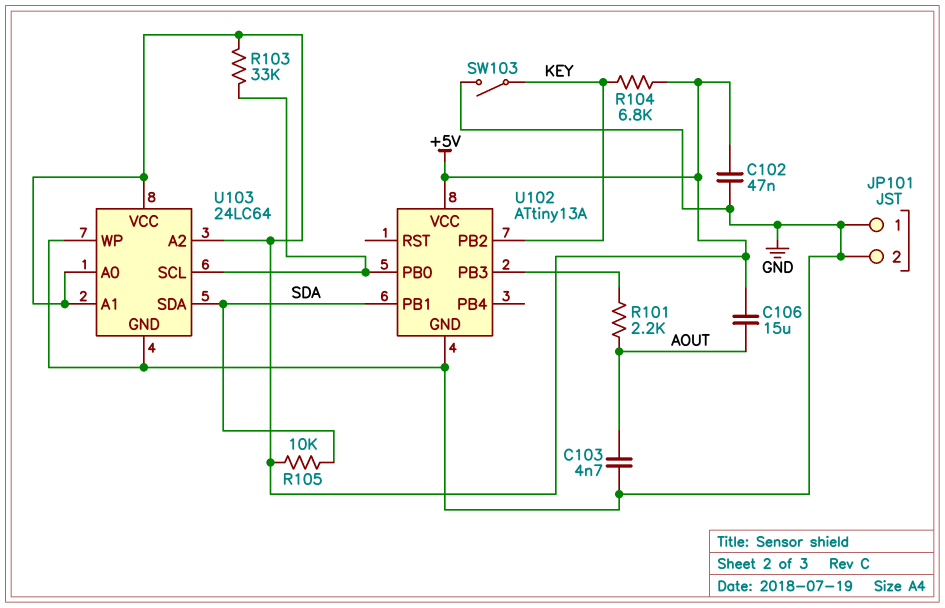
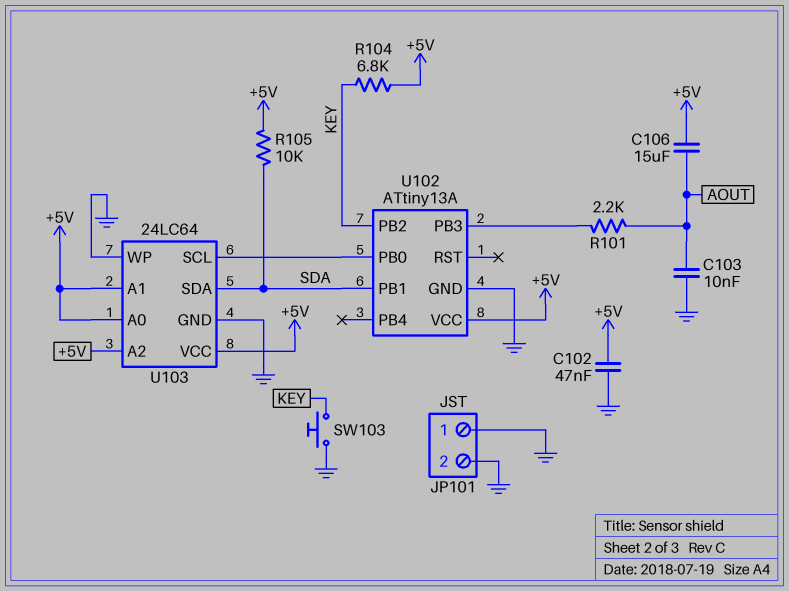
C103: 4.7nF (AOUT, GND) -> 10nF (AOUT, GND)
R103: 33k (+5V, U102/PB0) -> none
SW103: switch (GND, KEY) -> button (GND, KEY)

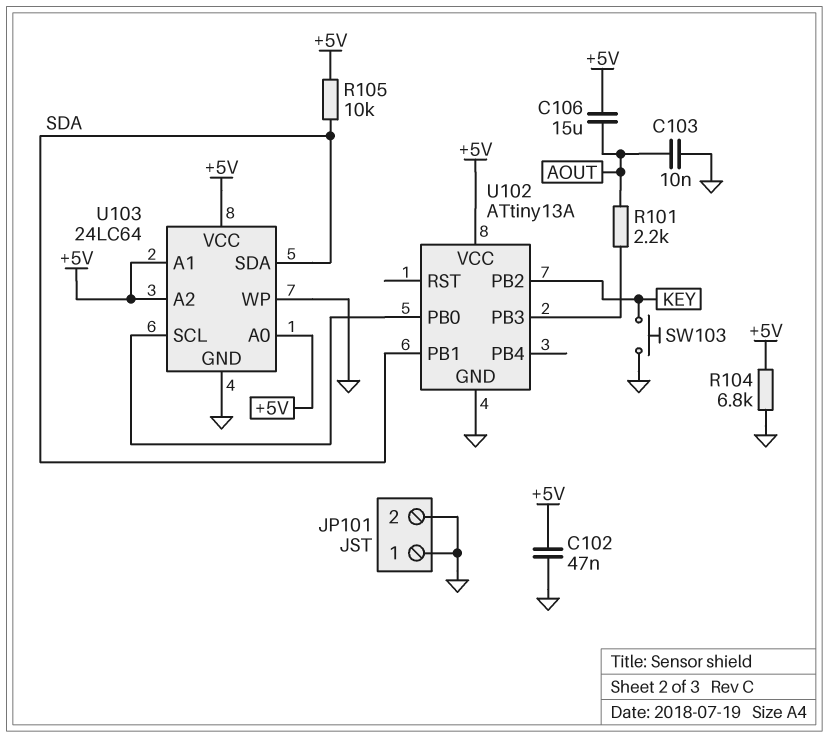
R104: 6.8k (+5V, KEY) -> 6.8k (+5V, GND)

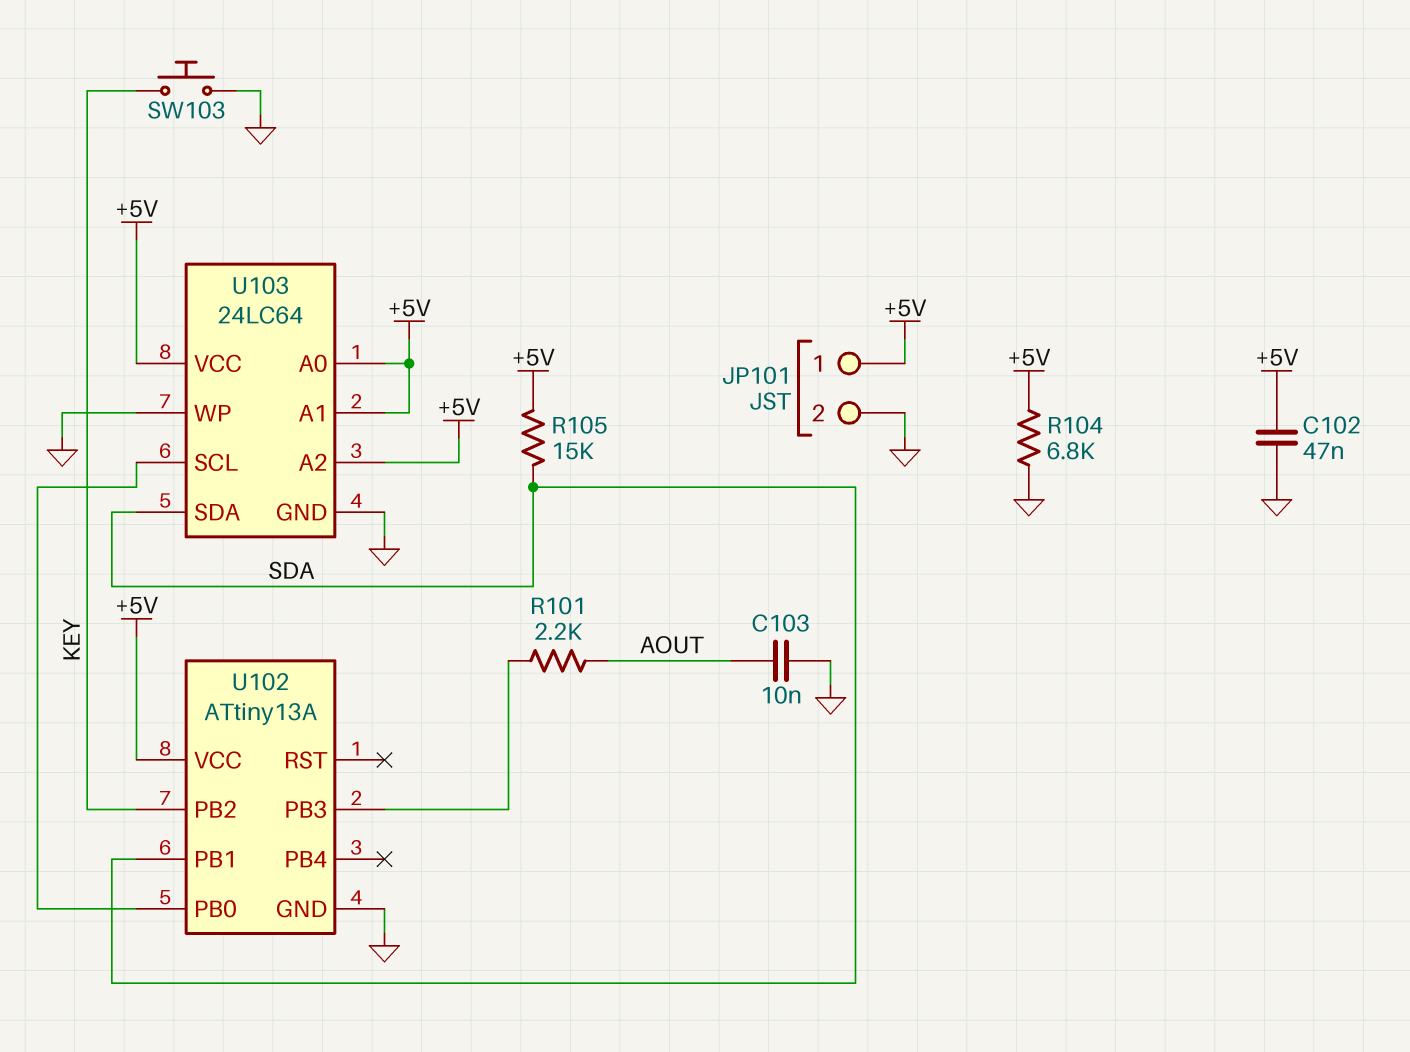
C106: 15uF (+5V, AOUT) -> none
JP101 pin 1: GND -> +5V
R105: 10k (+5V, SDA) -> 15k (+5V, SDA)

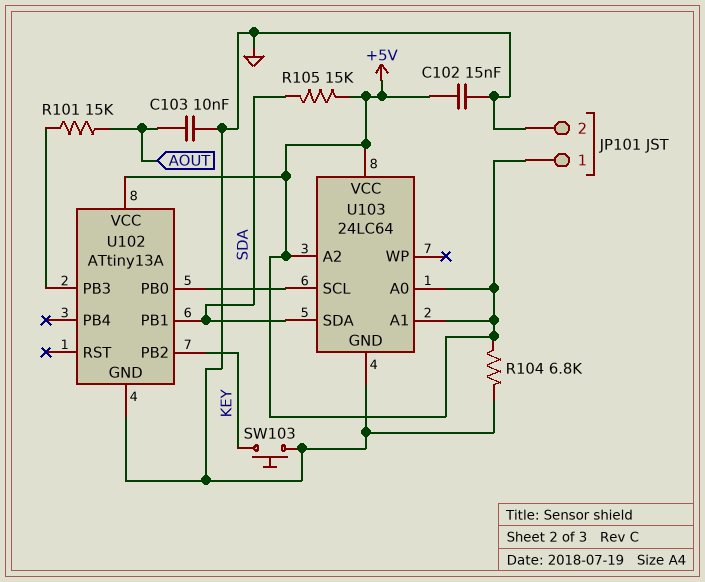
C102: 47nF (+5V, GND) -> 15nF (+5V, GND)
R101: 2.2k (AOUT, U102/PB3) -> 15k (AOUT, U102/PB3)
U103 pin WP: GND -> none

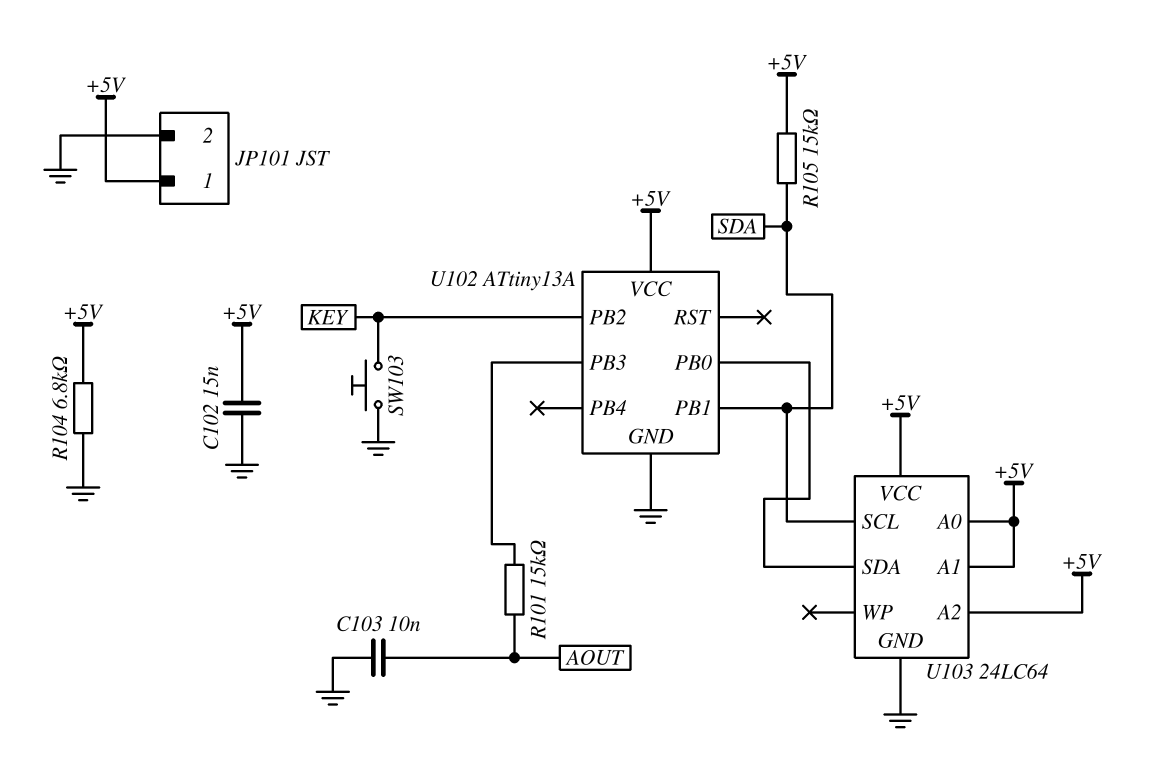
U103 pin SCL: U102/PB0 -> SDA
U103 pin SDA: SDA -> U102/PB0

